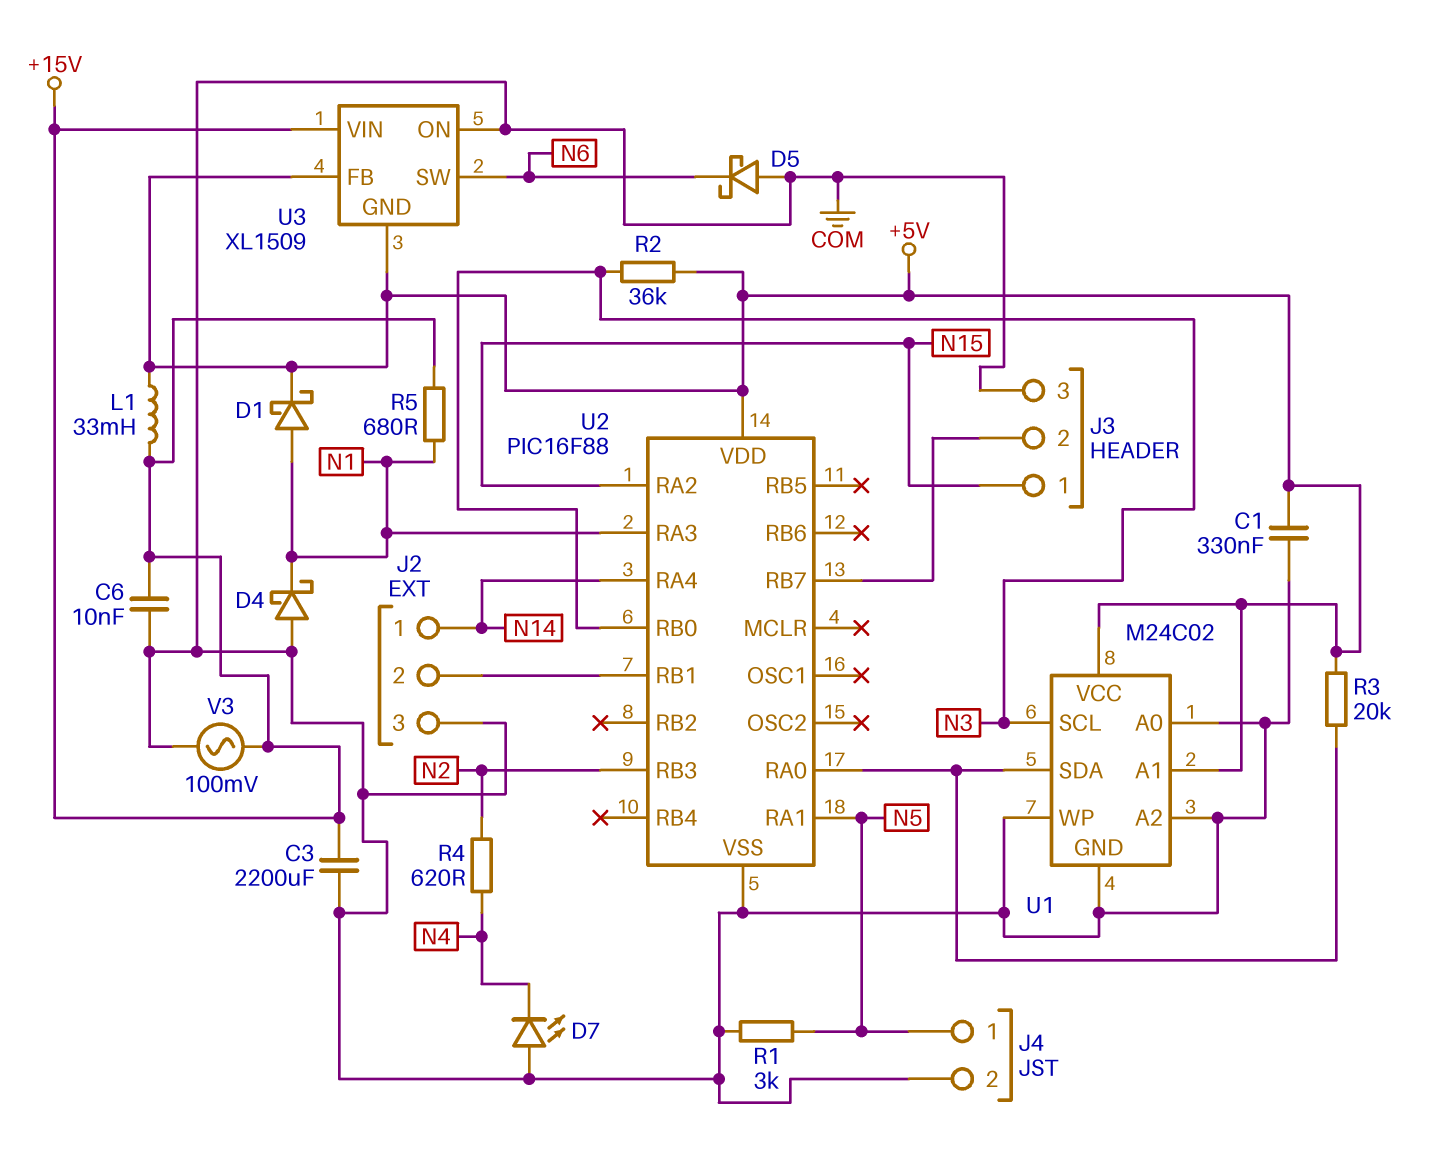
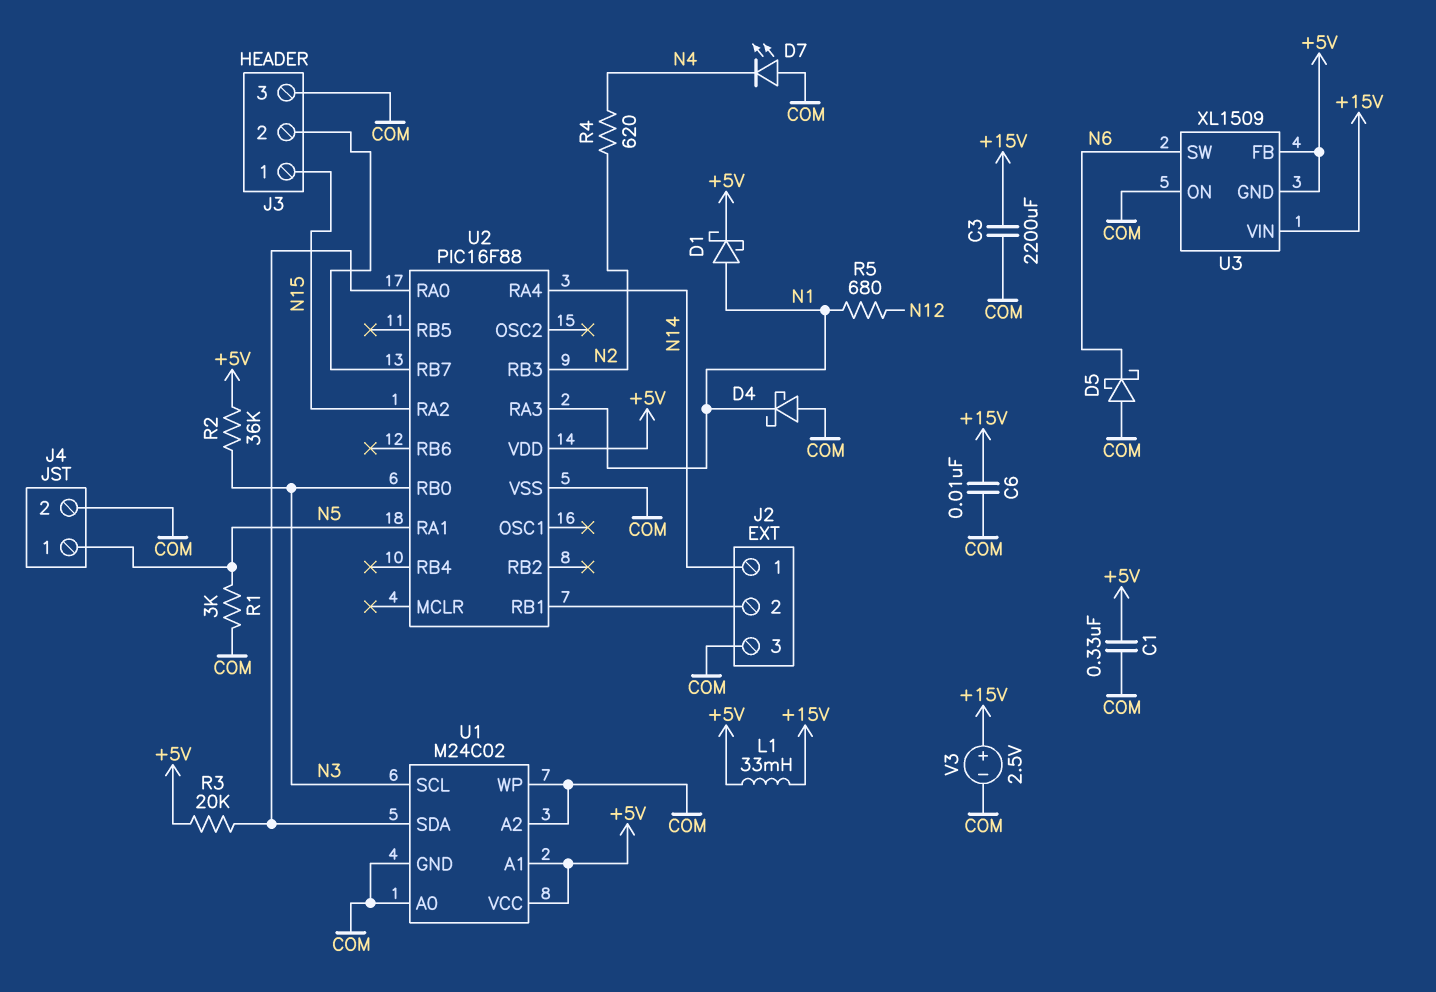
R5: 680 (+15V, N1) -> 680 (N1, N12)
V3: AC 100mV (+15V, COM) -> 2.5V (plus +15V, minus COM)

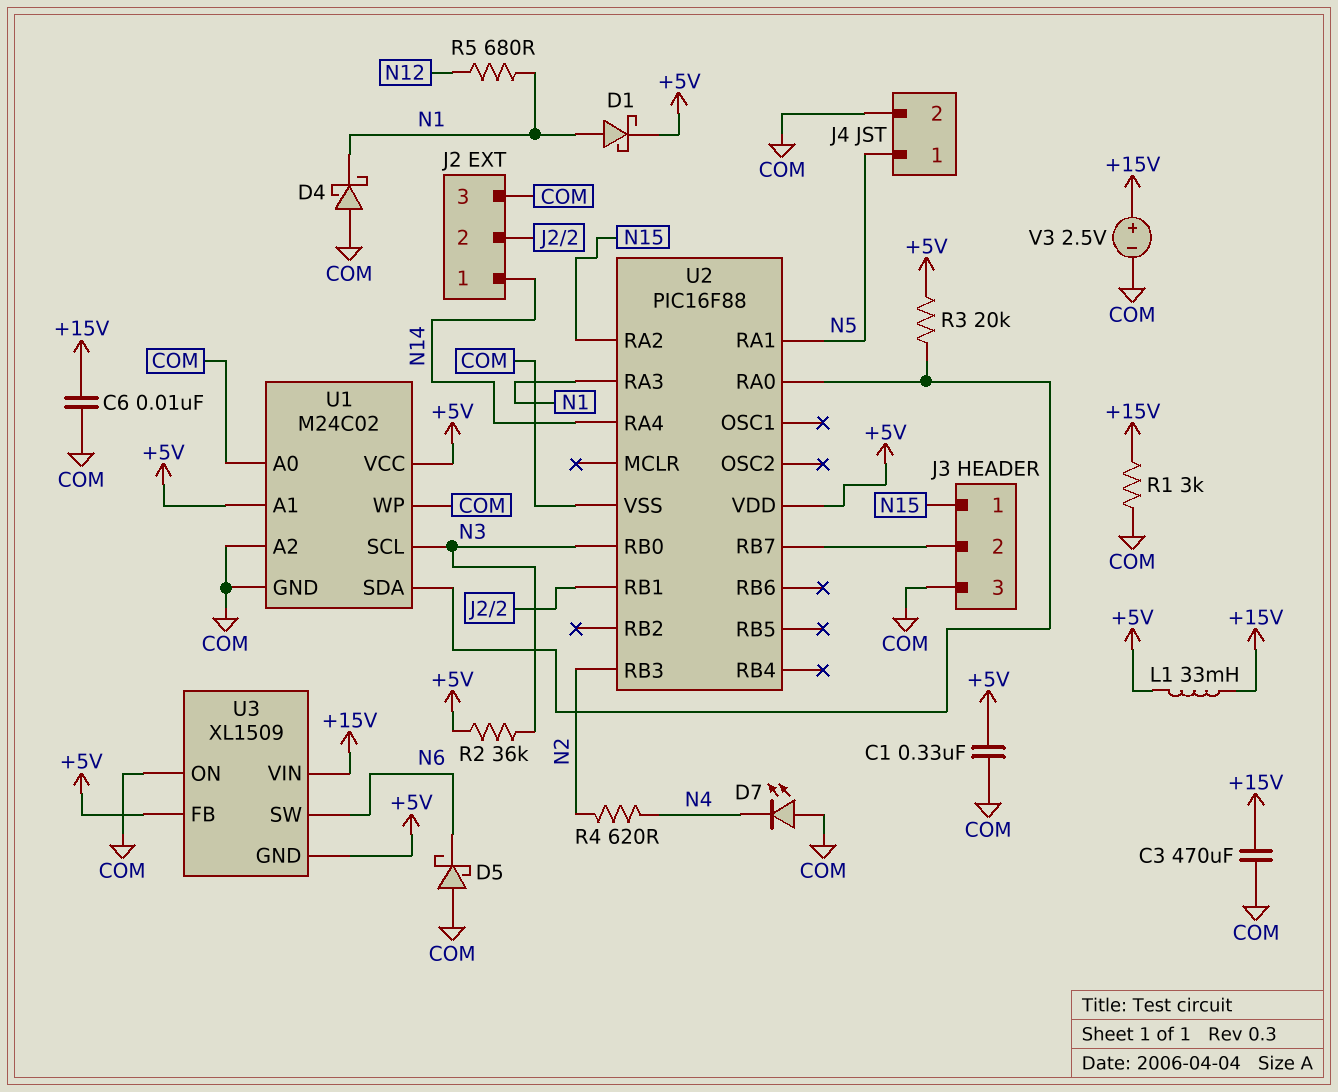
C3: 2200uF (+15V, COM) -> 470uF (+15V, COM)
R1: 3k (COM, N5) -> 3k (+15V, COM)

